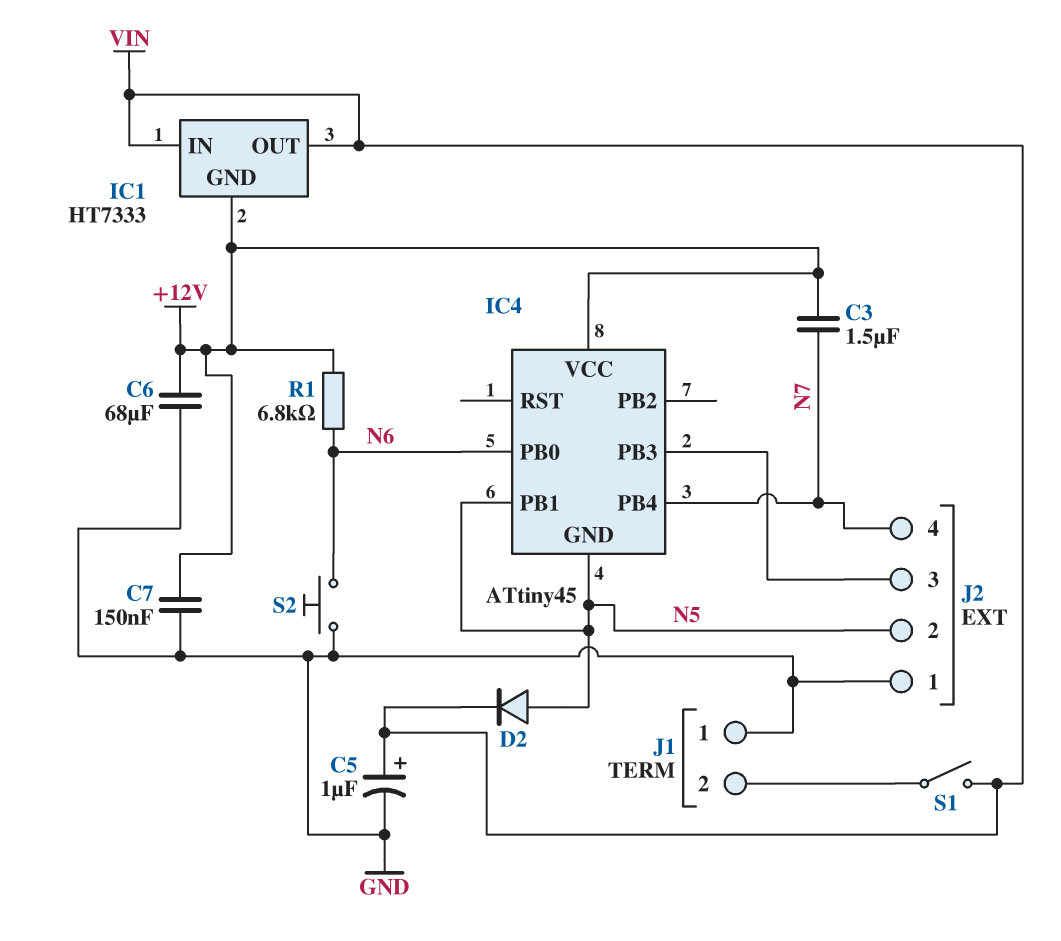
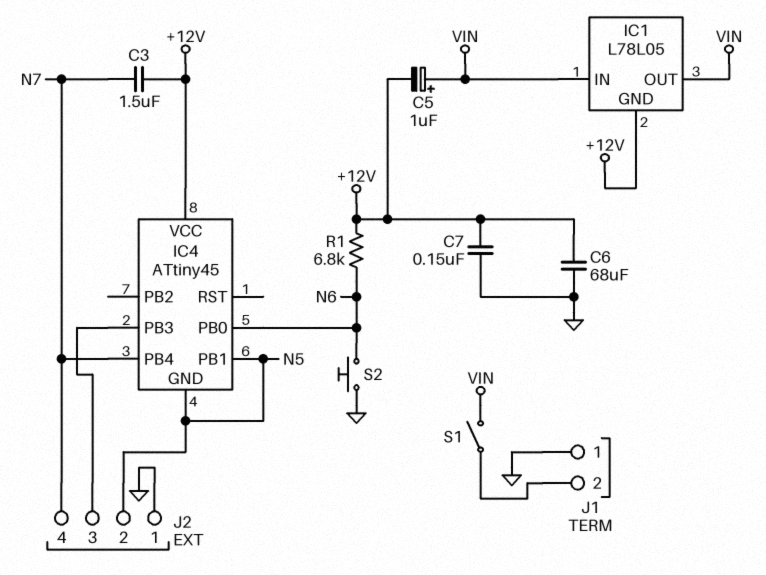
C5: 1uF (plus VIN, minus GND) -> 1uF (plus VIN, minus +12V)
D2: diode (A N5, K VIN) -> none
IC1: HT7333 -> L78L05

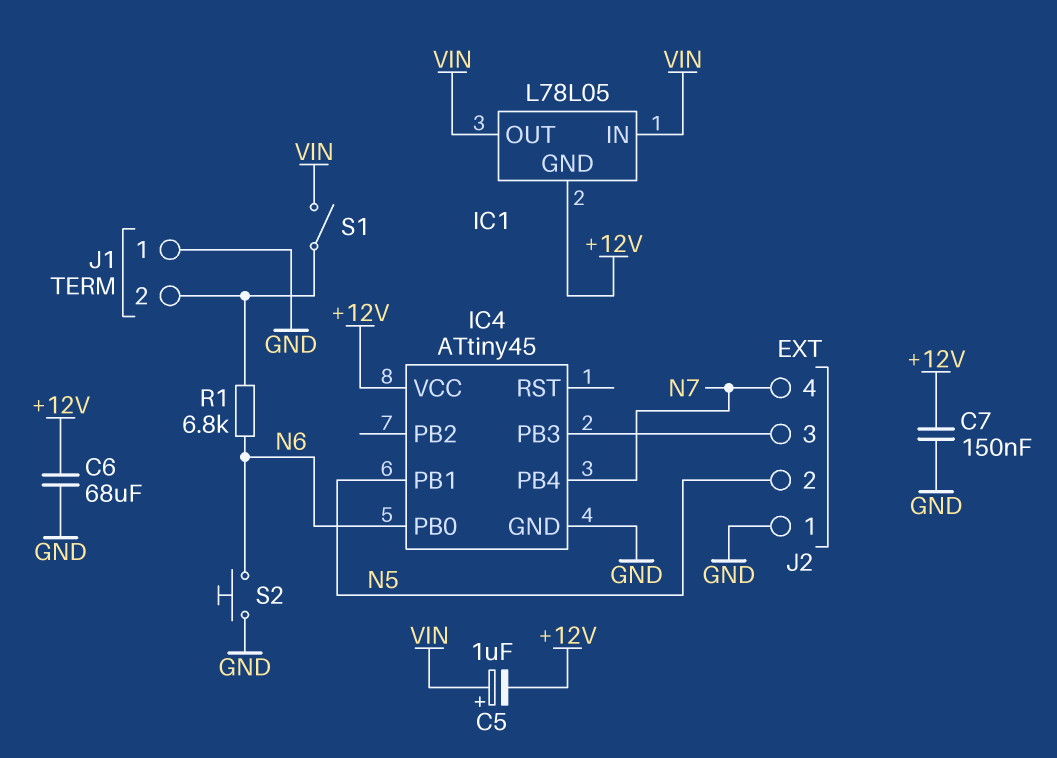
C3: 1.5uF (+12V, N7) -> none
IC4 pin GND: N5 -> GND
R1: 6.8k (+12V, N6) -> 6.8k (J1/2, N6)

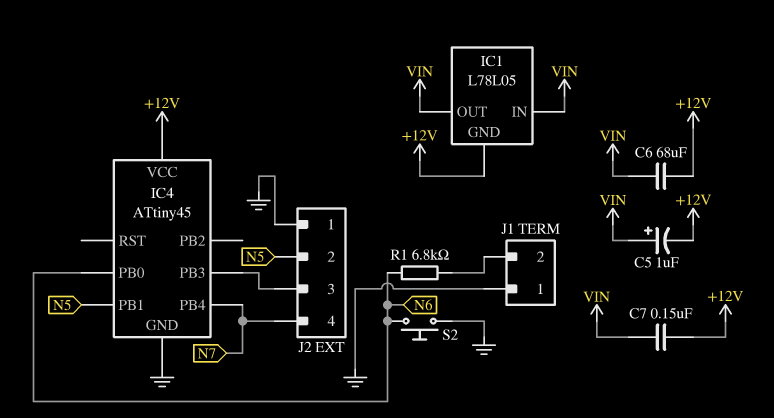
C6: 68uF (+12V, GND) -> 68uF (+12V, VIN)
C7: 150nF (+12V, GND) -> 150nF (+12V, VIN)
S1: switch (J1/2, VIN) -> none

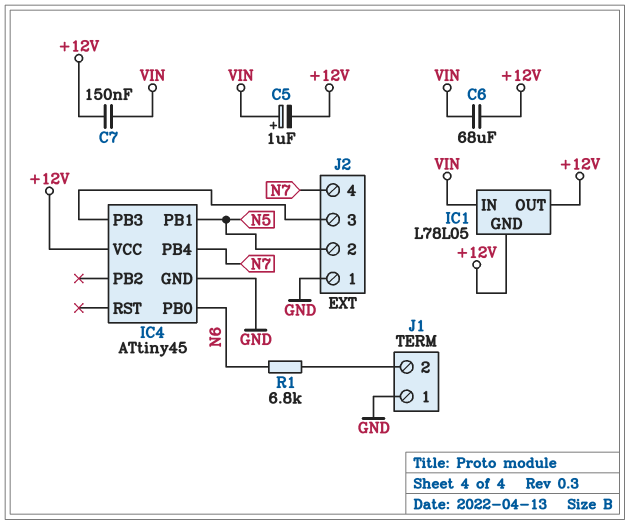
IC1 pin OUT: VIN -> +12V
S2: button (GND, N6) -> none

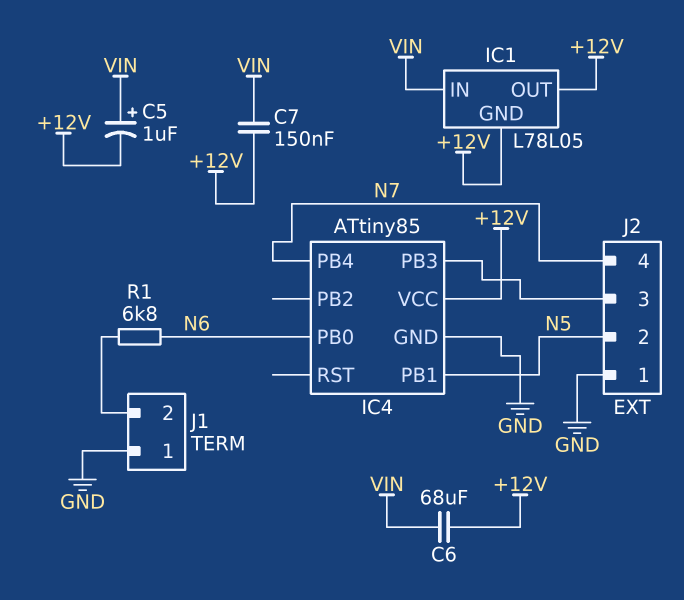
IC4: ATtiny45 -> ATtiny85

